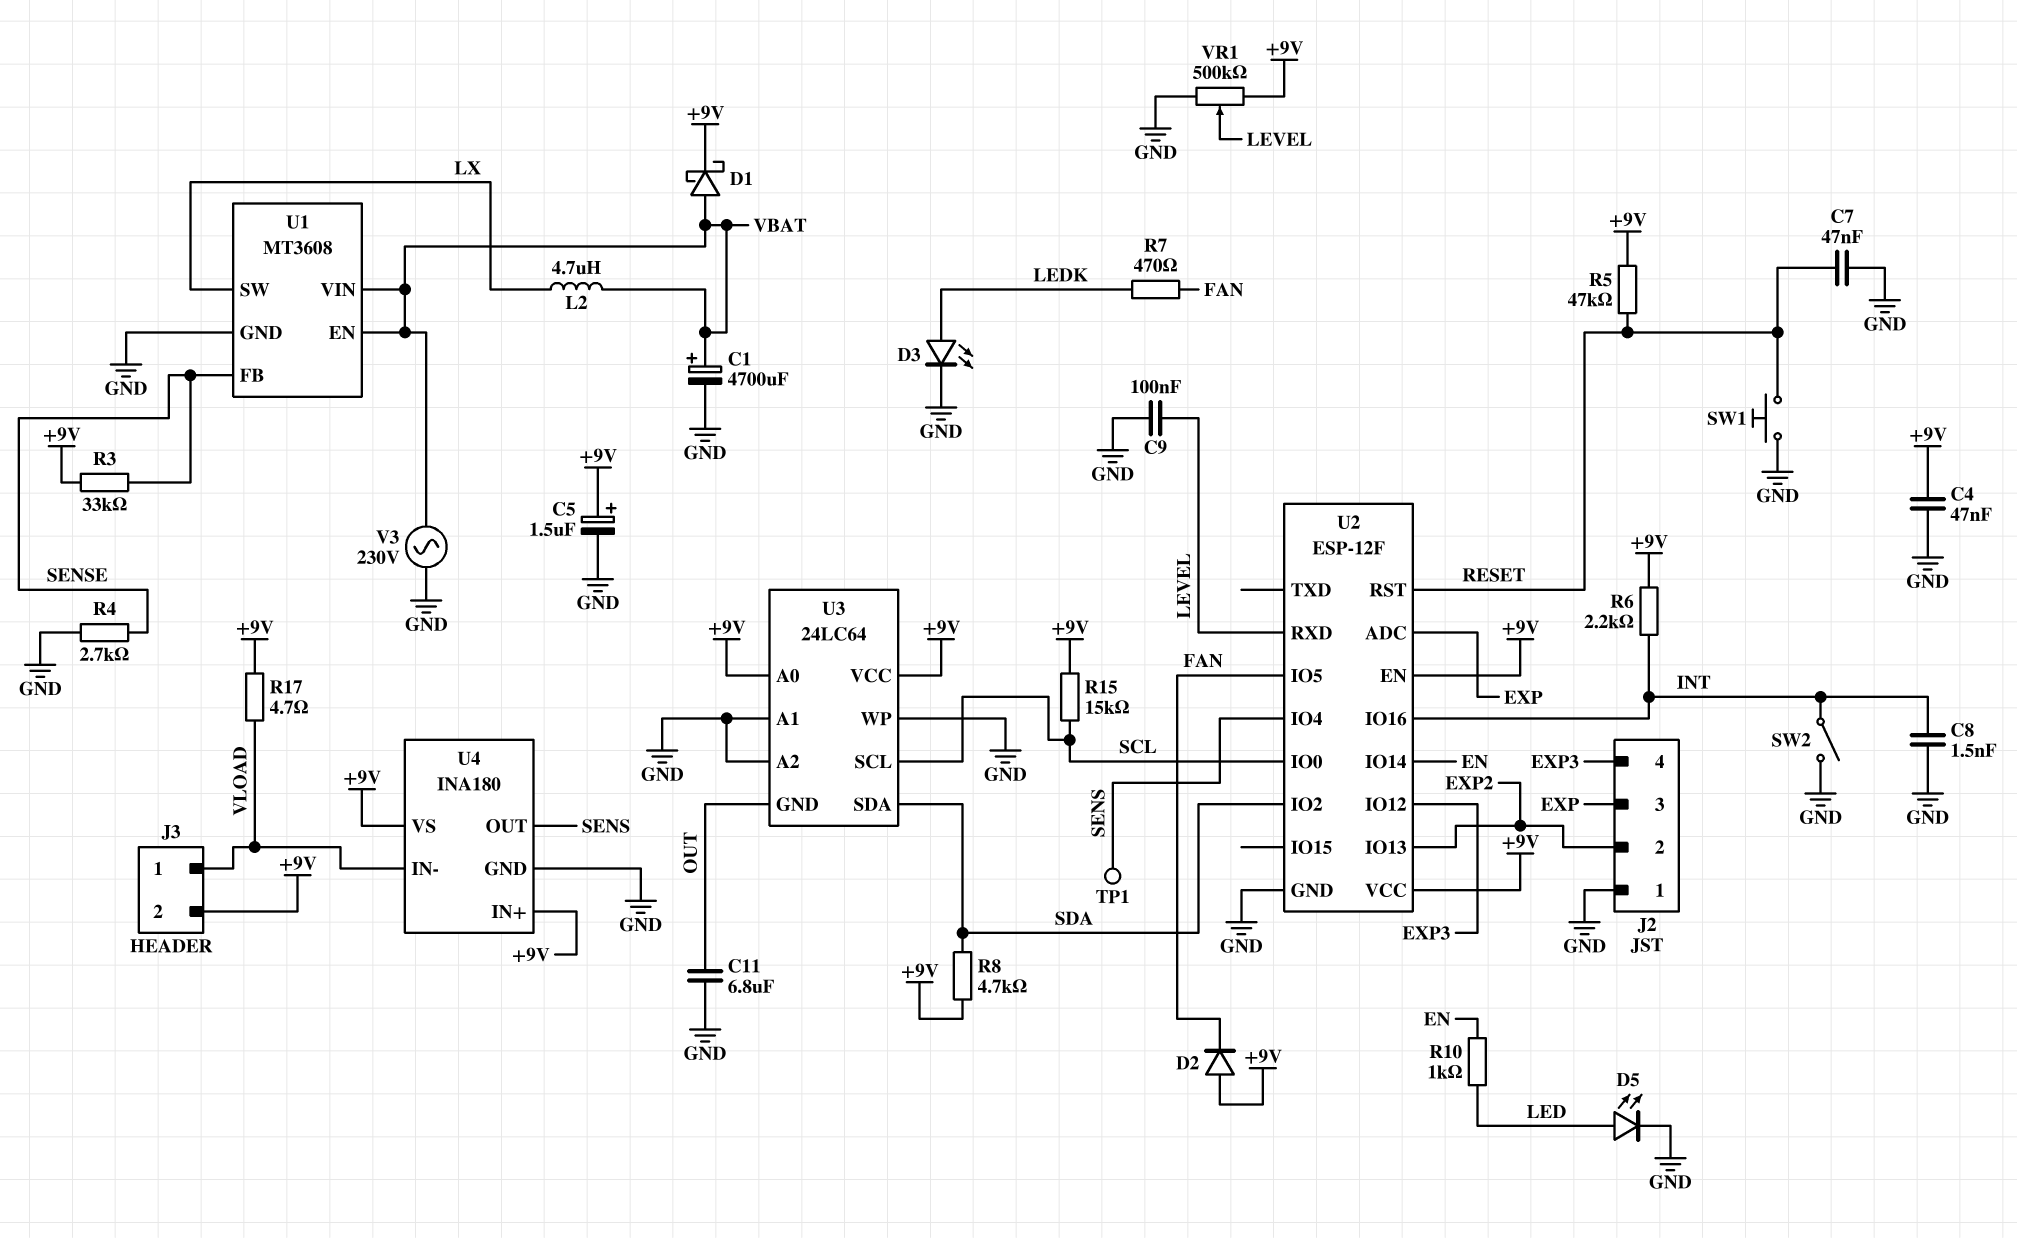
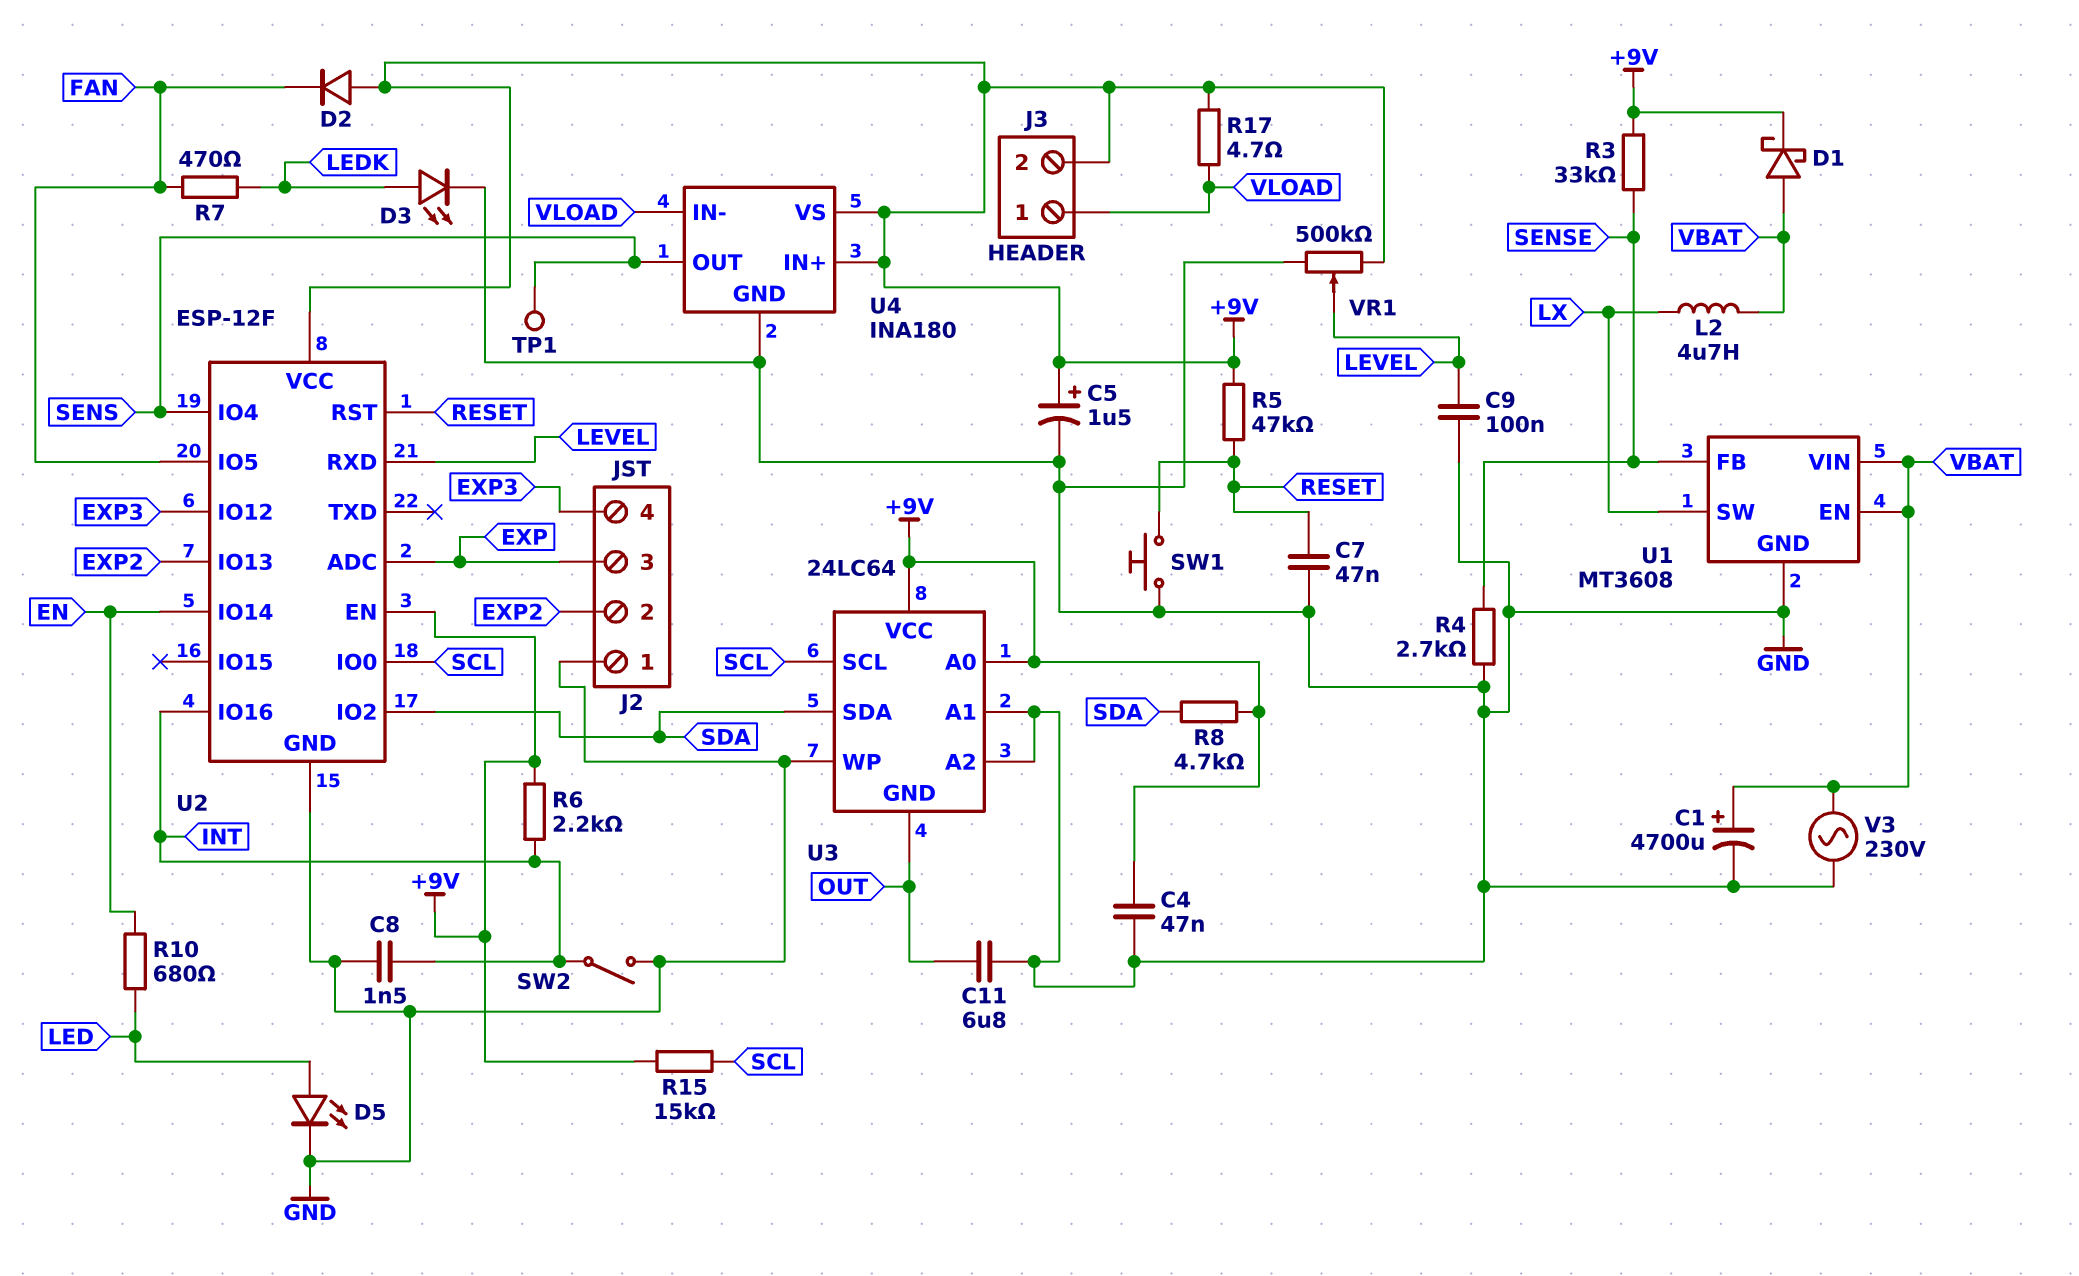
R10: 1k (EN, LED) -> 680 (EN, LED)

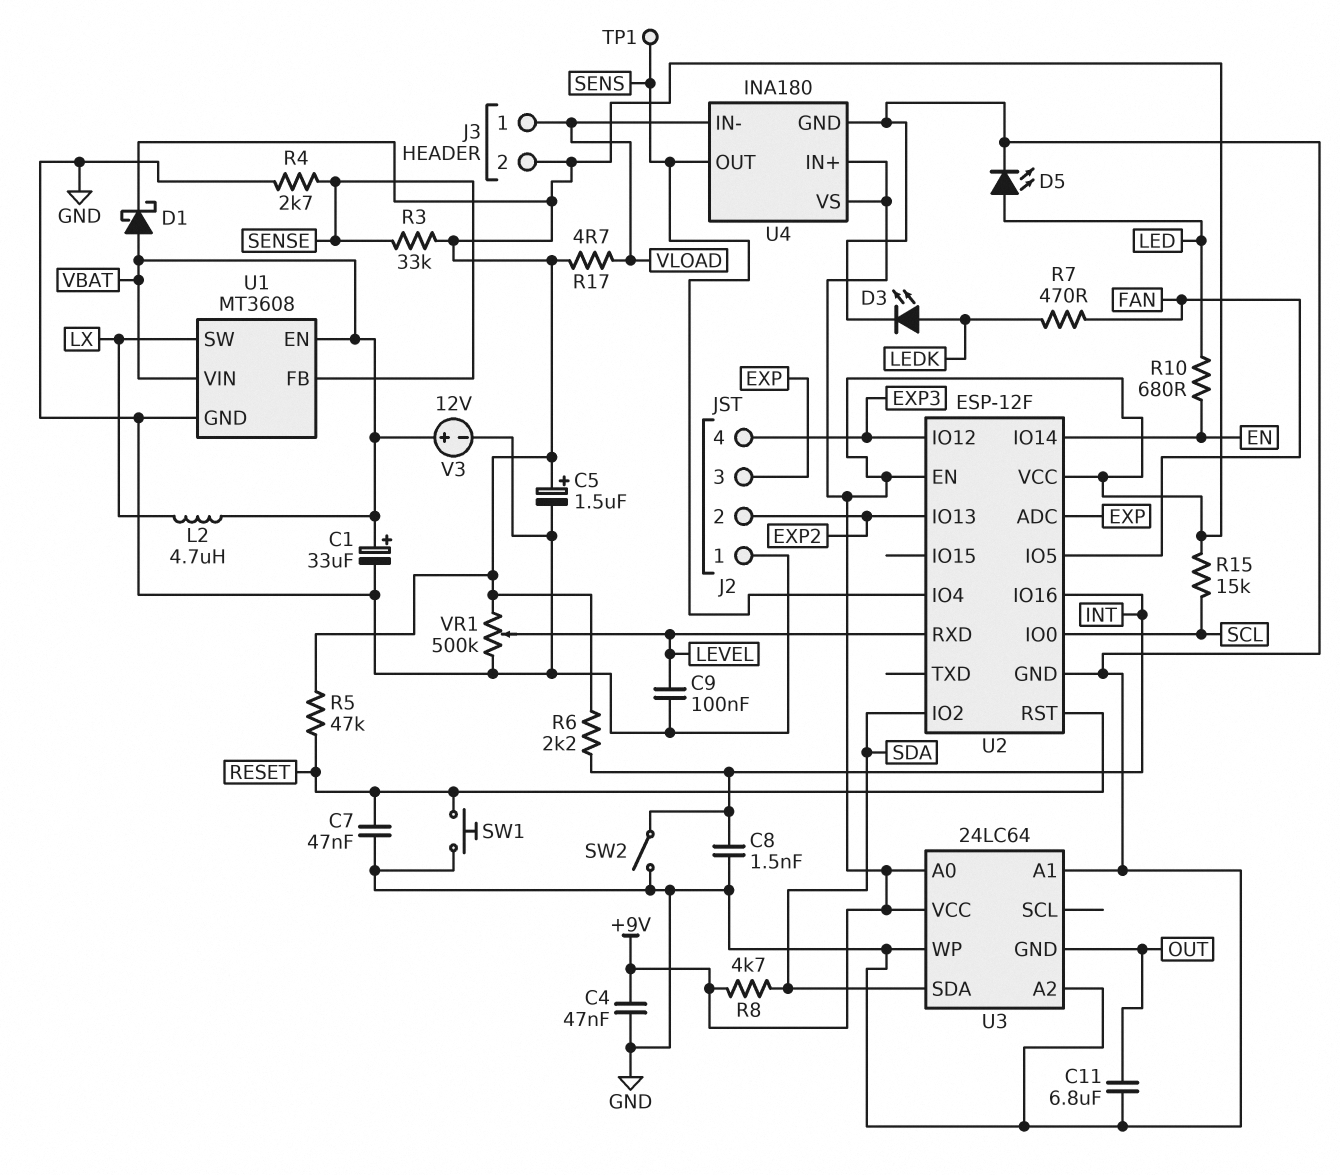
C1: 4700uF (plus VBAT, minus GND) -> 33uF (plus VBAT, minus GND)
D2: diode (A +9V, K FAN) -> none
U3 pin SCL: SCL -> none
V3: AC 230V (GND, VBAT) -> 12V (plus VBAT, minus GND)

